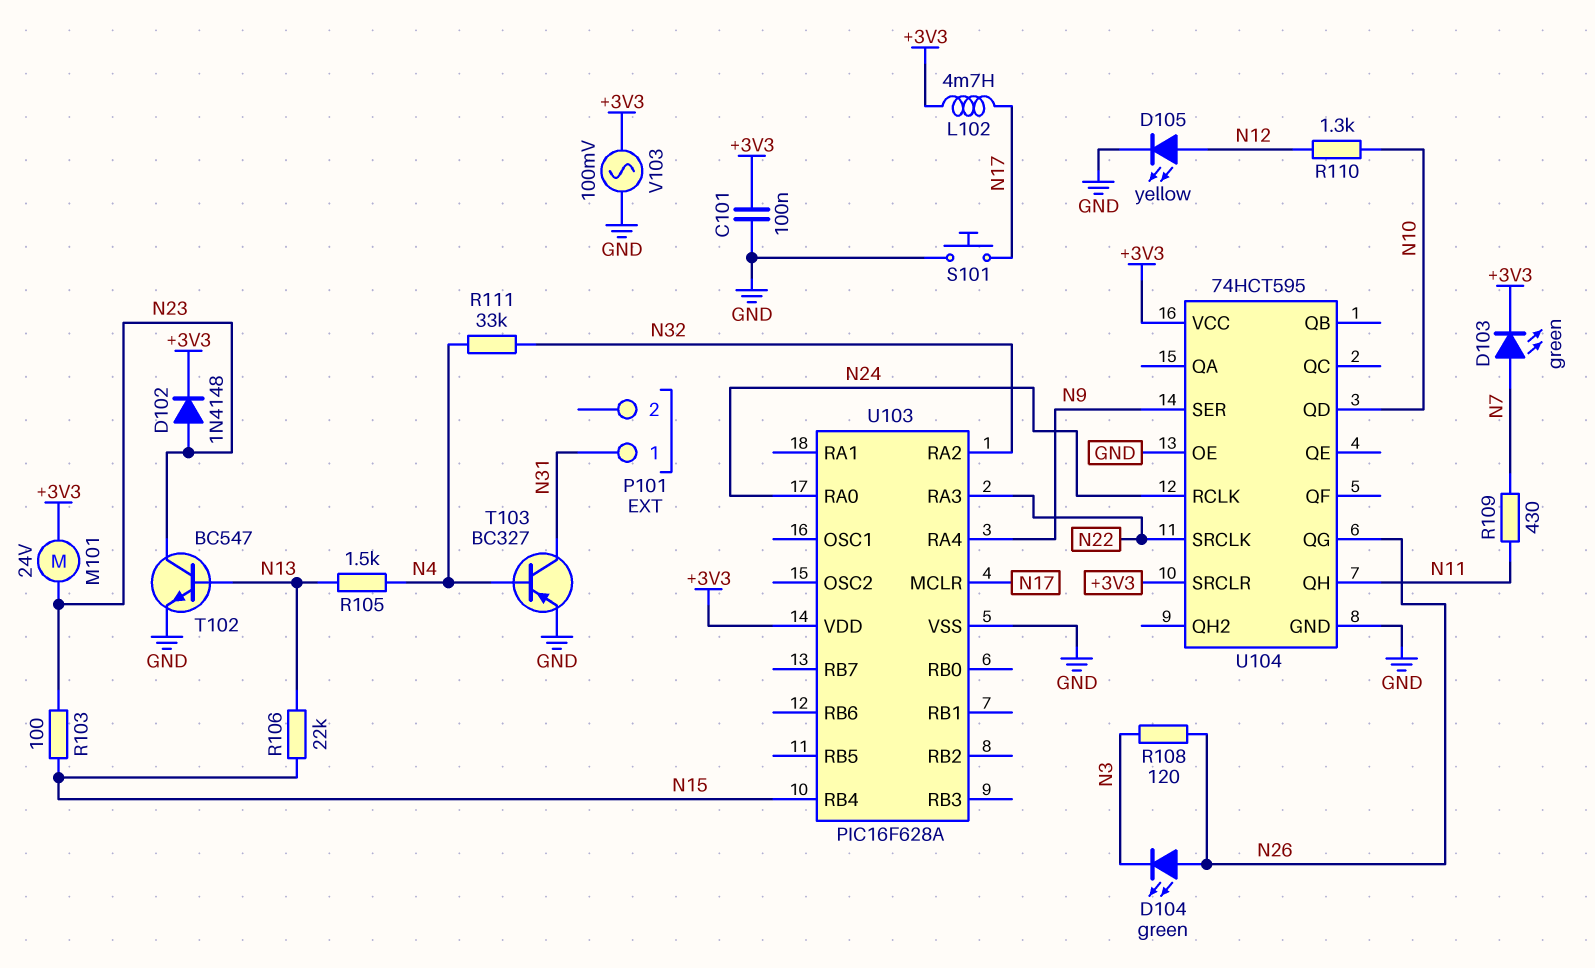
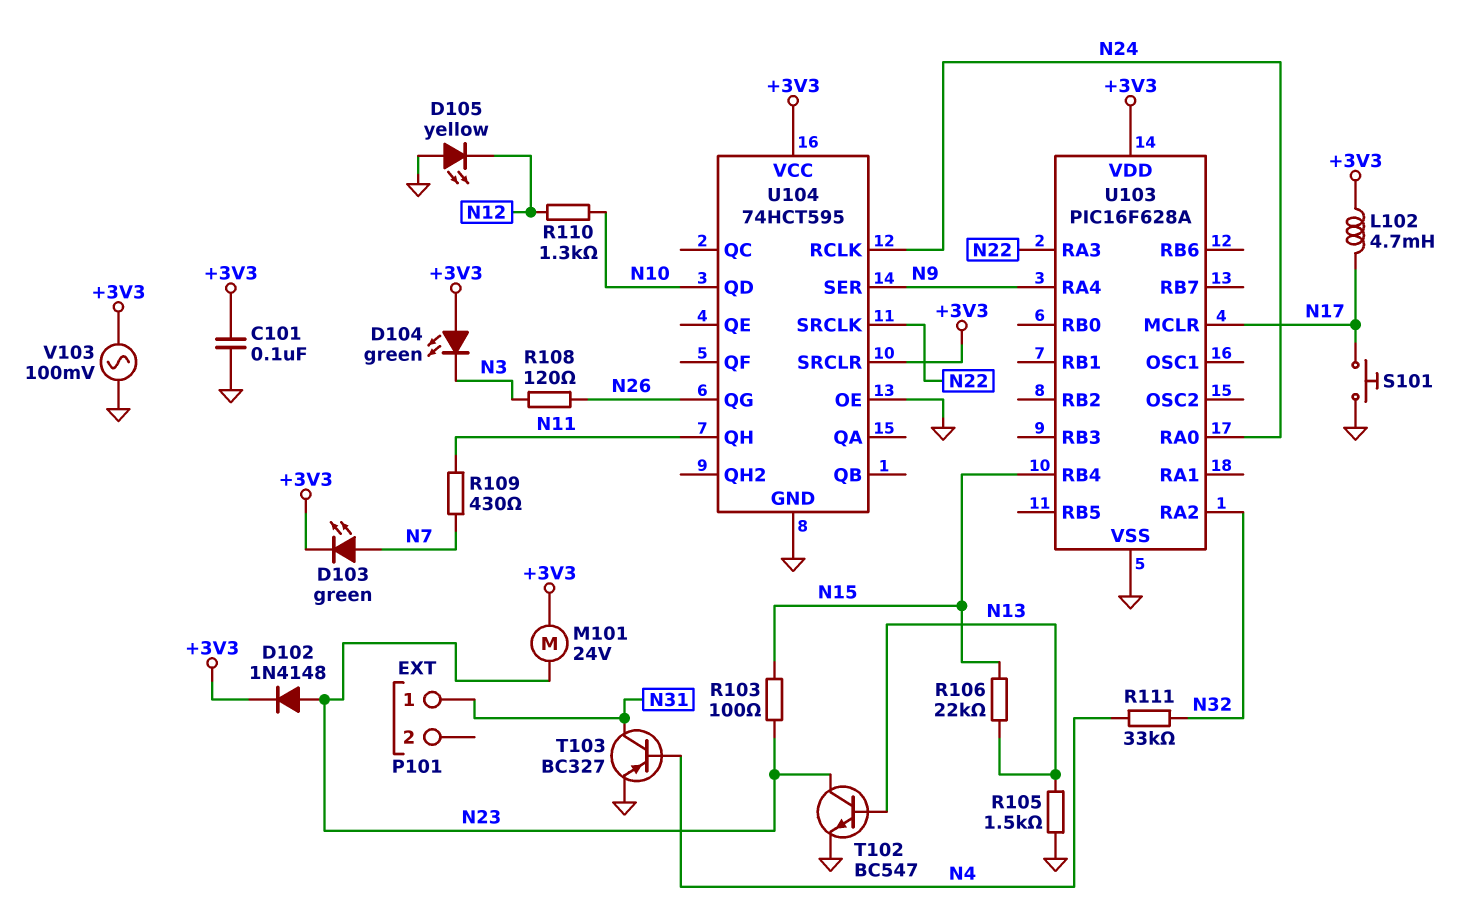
D104: LED green (A N26, K N3) -> LED green (A +3V3, K N3)
D105: LED yellow (A N12, K GND) -> LED yellow (A GND, K N12)
R105: 1.5k (N4, N13) -> 1.5k (GND, N13)

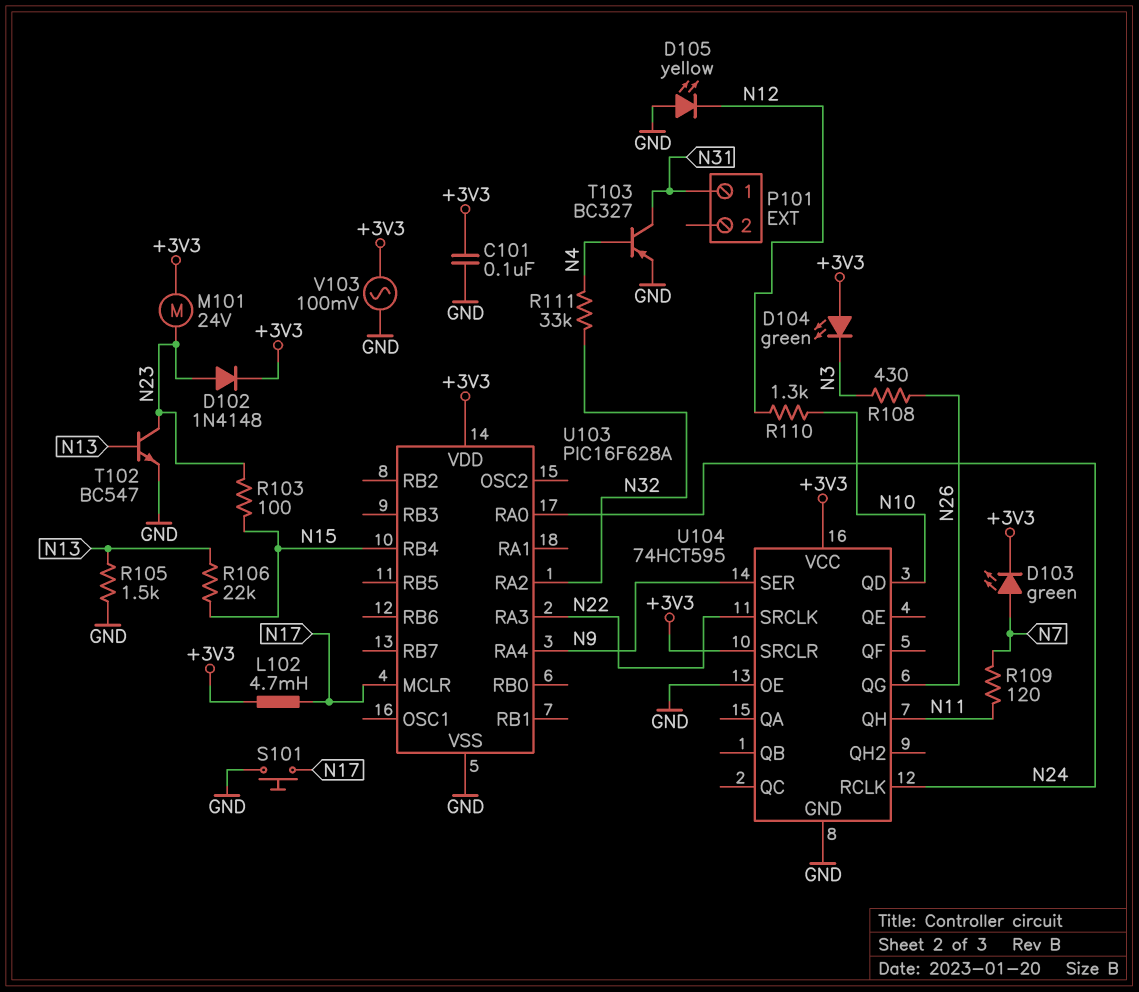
R108: 120 (N3, N26) -> 430 (N3, N26)
R109: 430 (N7, N11) -> 120 (N7, N11)

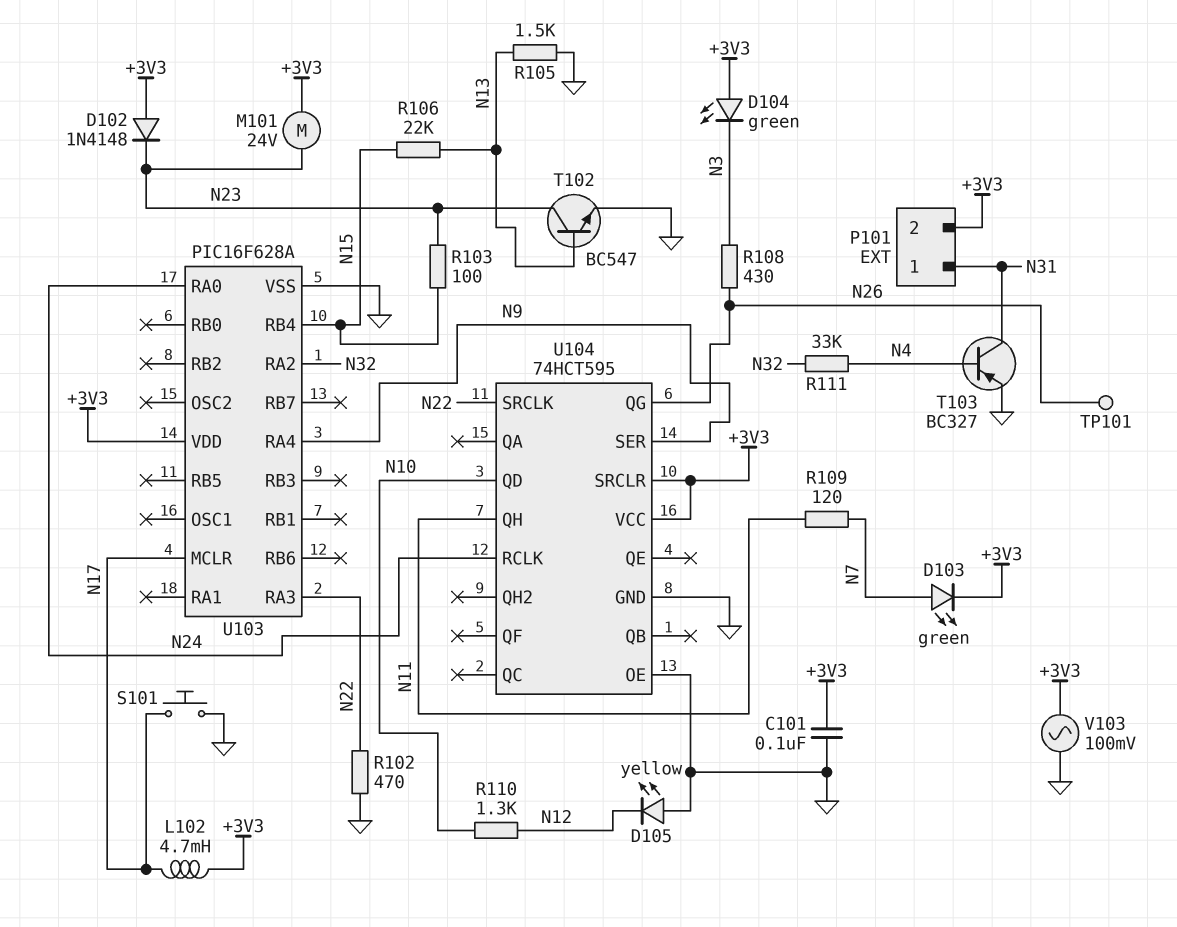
D102: diode 1N4148 (A N23, K +3V3) -> diode 1N4148 (A +3V3, K N23)
P101 pin 2: none -> +3V3
R102: none -> 470 (GND, N22)
TP101: none -> test point (N26)

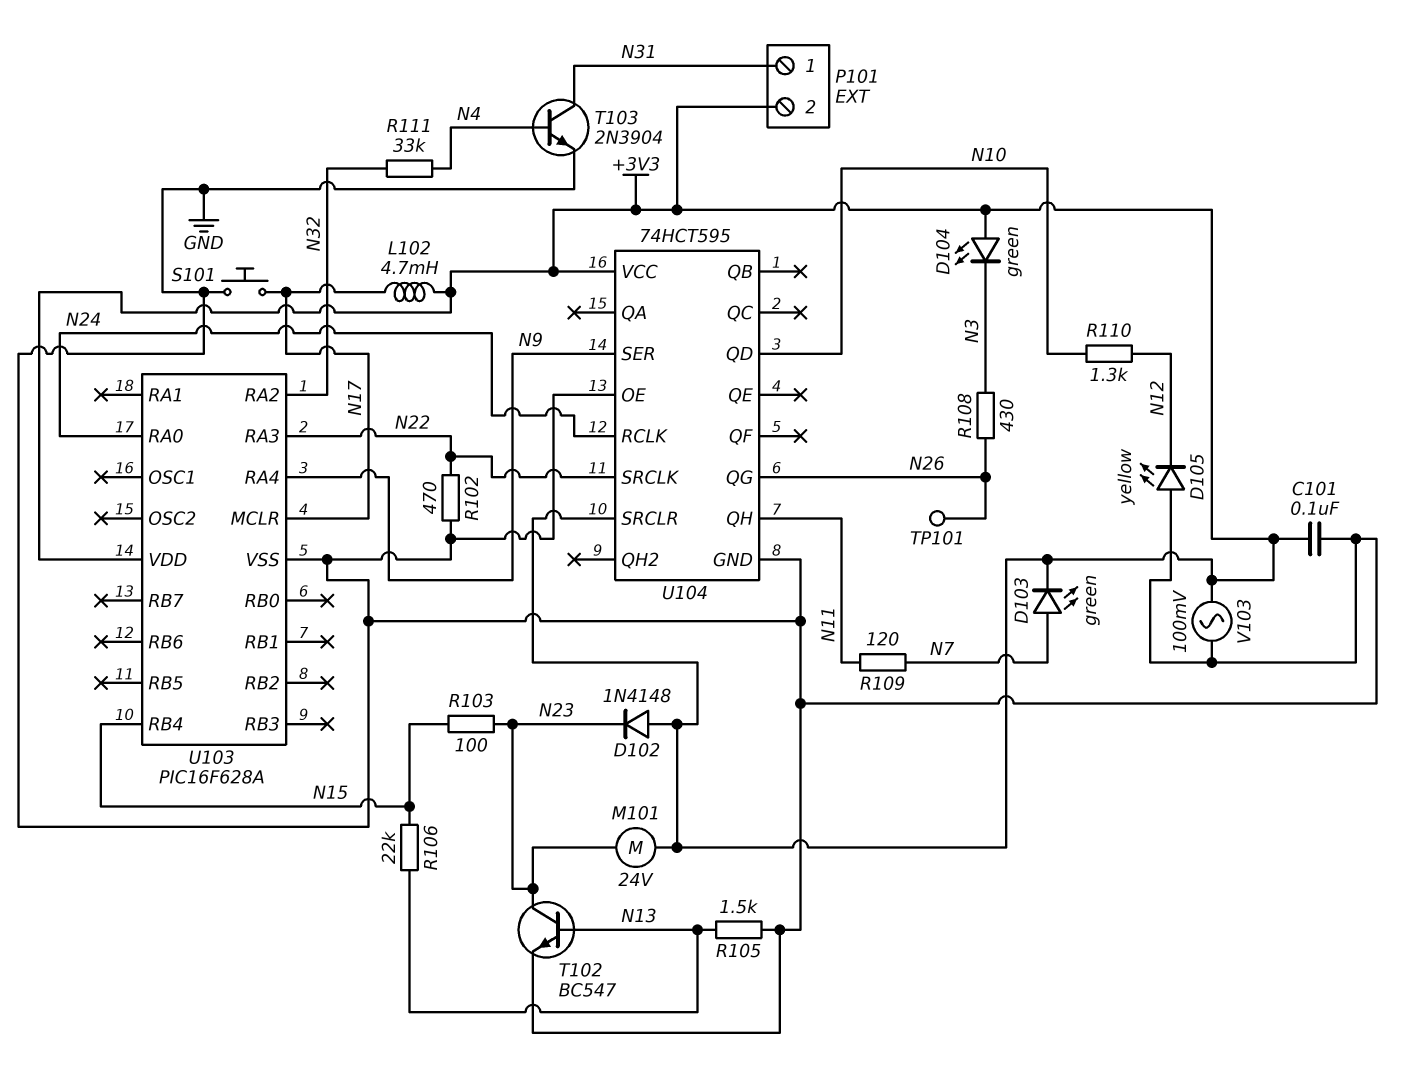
T103: PNP BC327 (B N4, C N31, E GND) -> NPN 2N3904 (B N4, C N31, E GND)

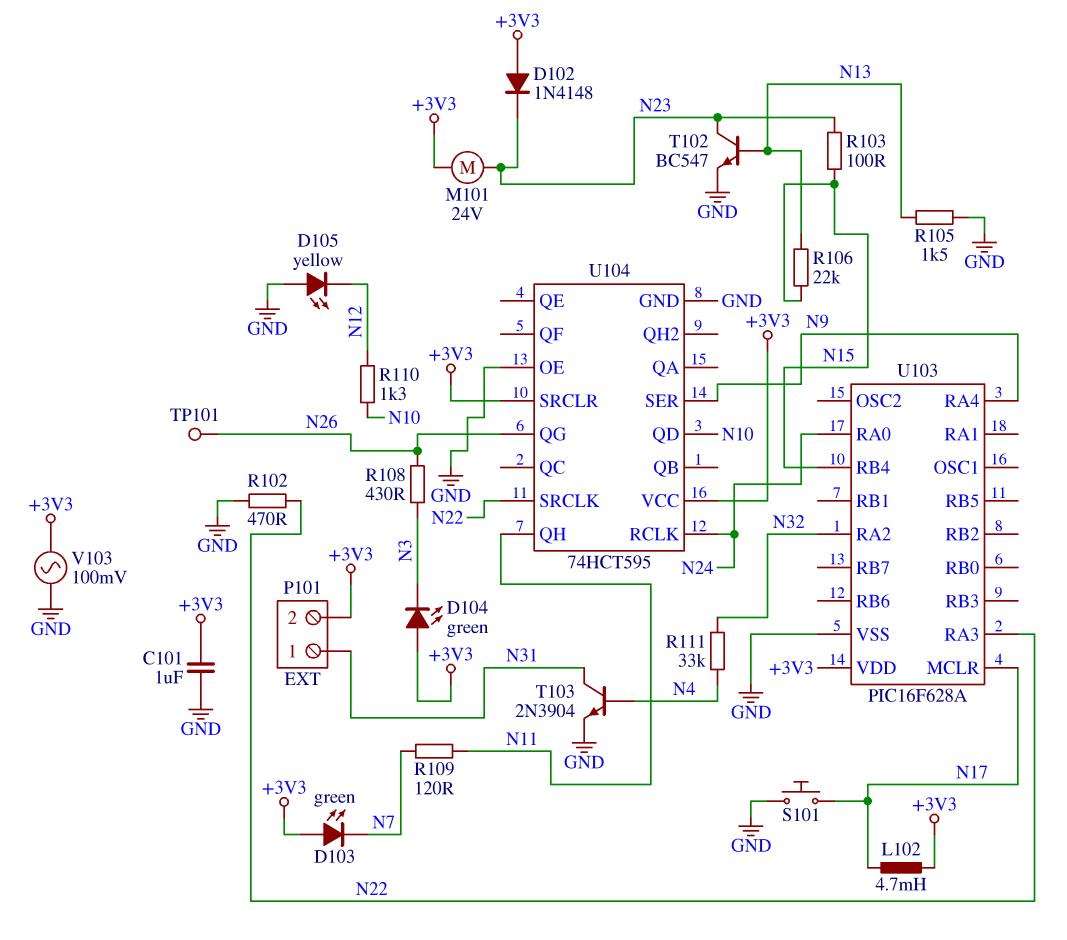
C101: 100nF (+3V3, GND) -> 1uF (+3V3, GND)
D103: LED green (A N7, K +3V3) -> LED green (A +3V3, K N7)

